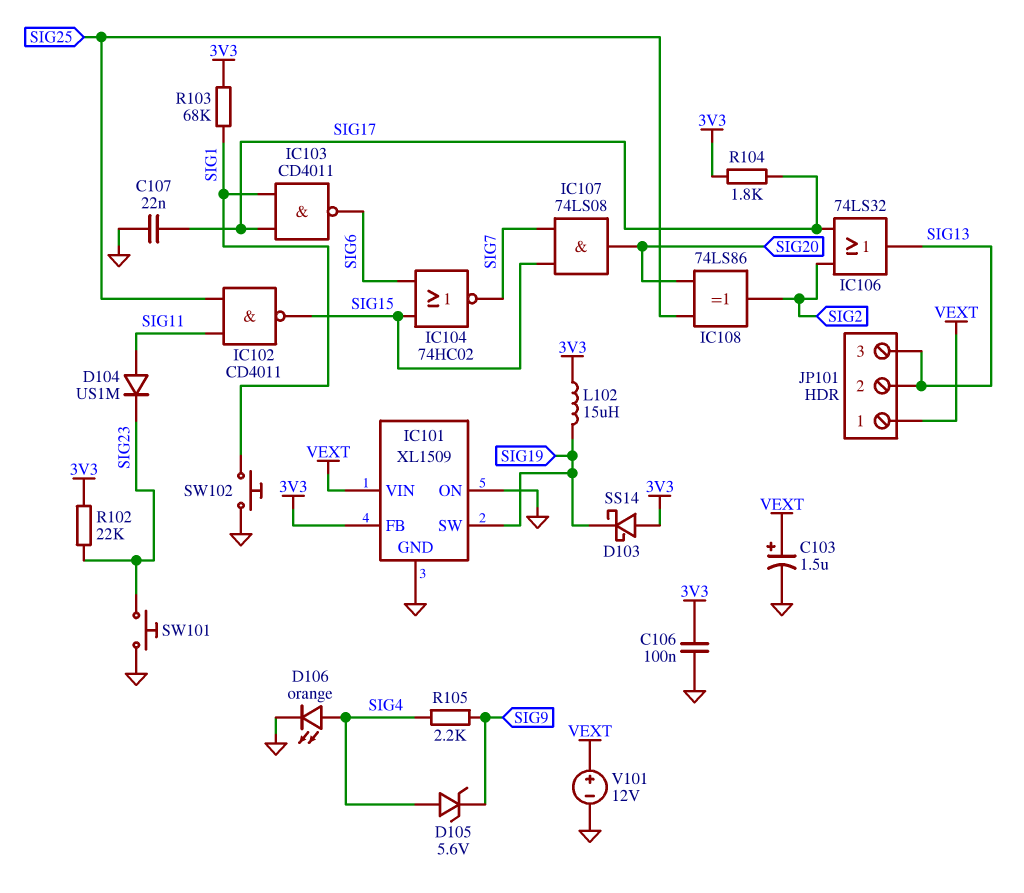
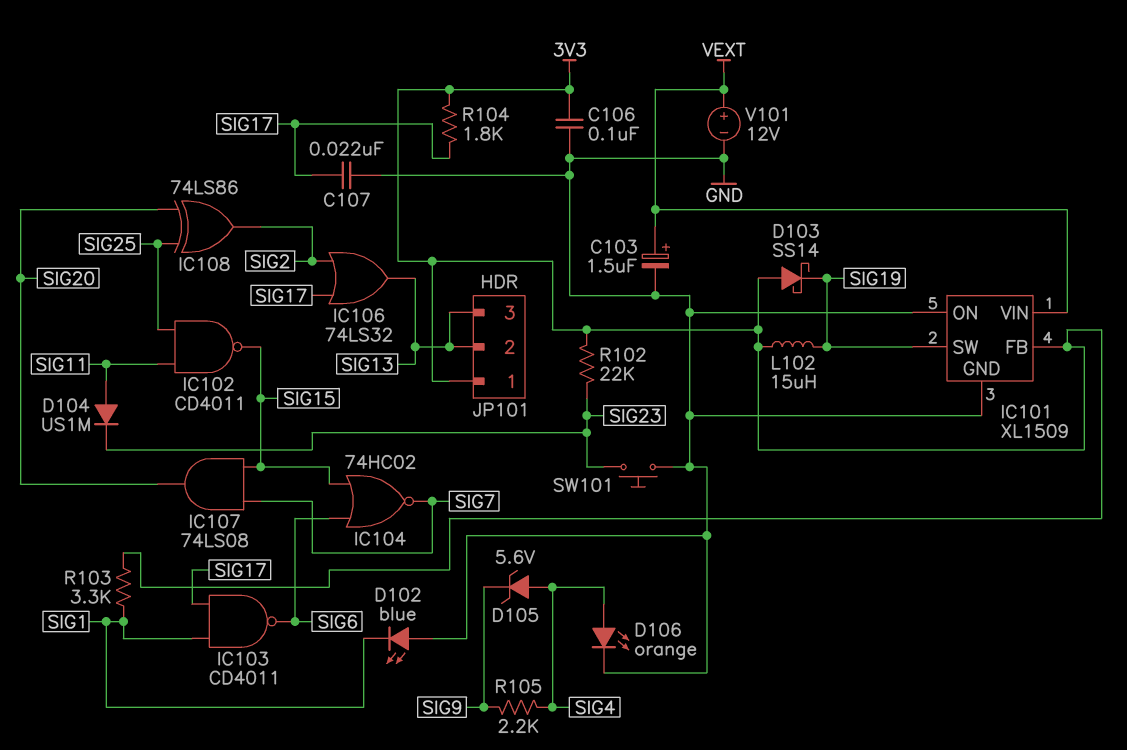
D102: none -> LED blue (A GND, K SIG1)
JP101 pin 1: VEXT -> 3V3
R103: 68k (3V3, SIG1) -> 3.3k (3V3, SIG1)
SW102: button (GND, SIG1) -> none

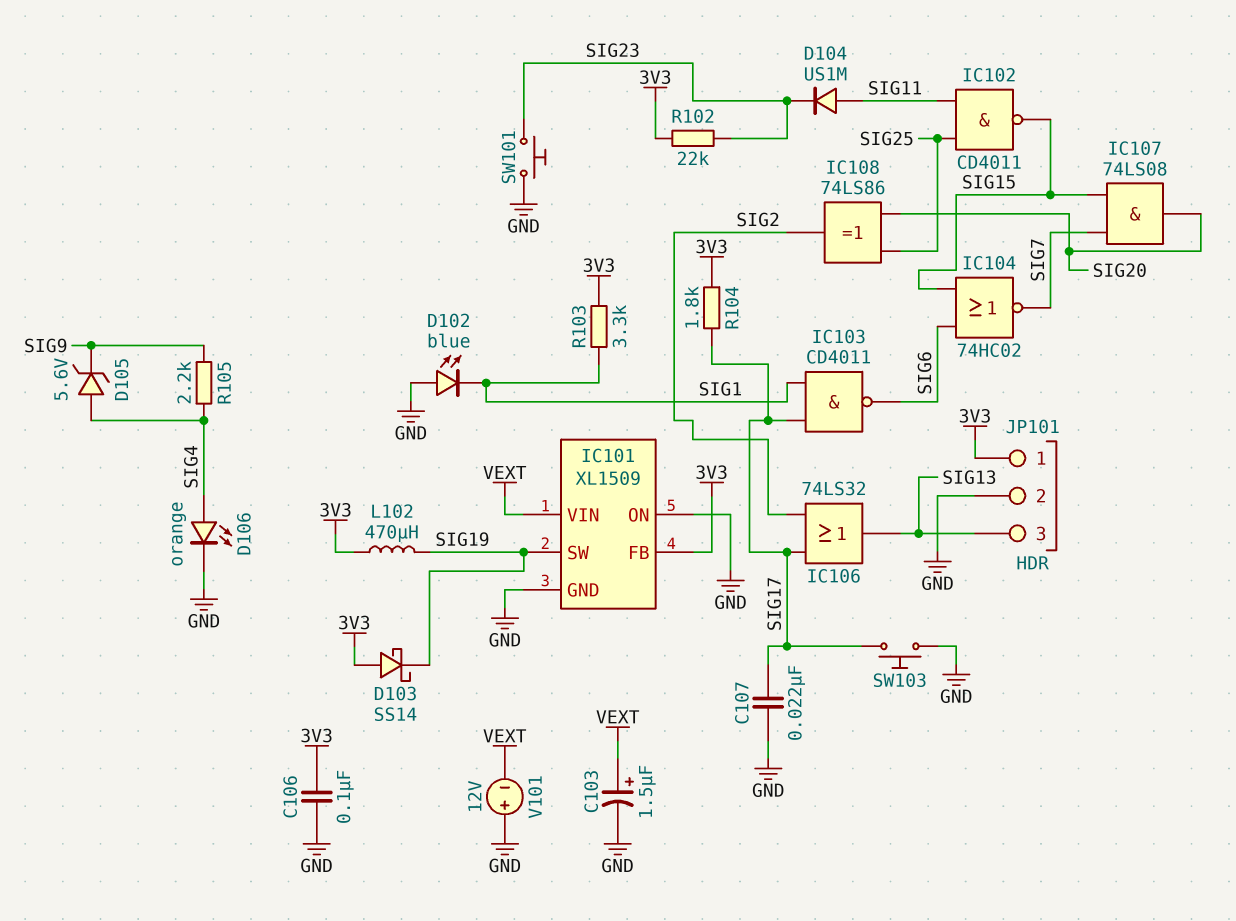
JP101 pin 2: SIG13 -> GND
L102: 15uH (3V3, SIG19) -> 470uH (3V3, SIG19)
SW103: none -> button (GND, SIG17)
V101: 12V (plus VEXT, minus GND) -> 12V (plus GND, minus VEXT)

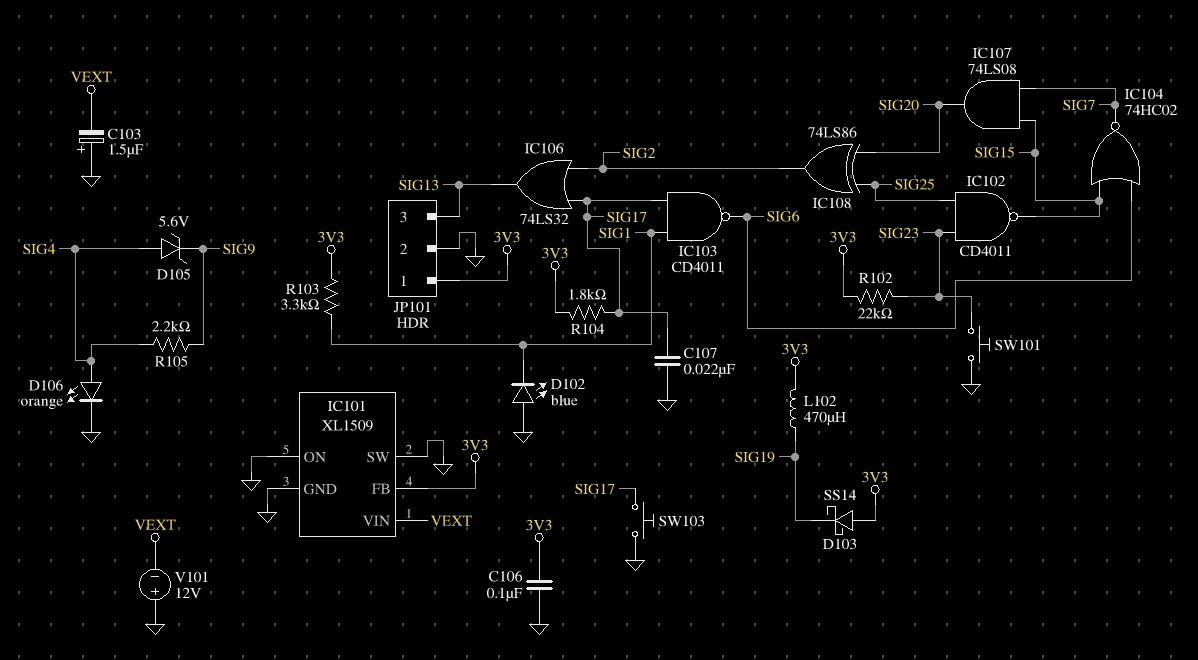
C103: 1.5uF (plus VEXT, minus GND) -> 1.5uF (plus GND, minus VEXT)
D104: diode US1M (A SIG11, K SIG23) -> none
IC101 pin SW: SIG19 -> GND
IC102: NAND CD4011 (in SIG11, in SIG25, out SIG15) -> NAND CD4011 (in SIG23, in SIG25, out SIG15)

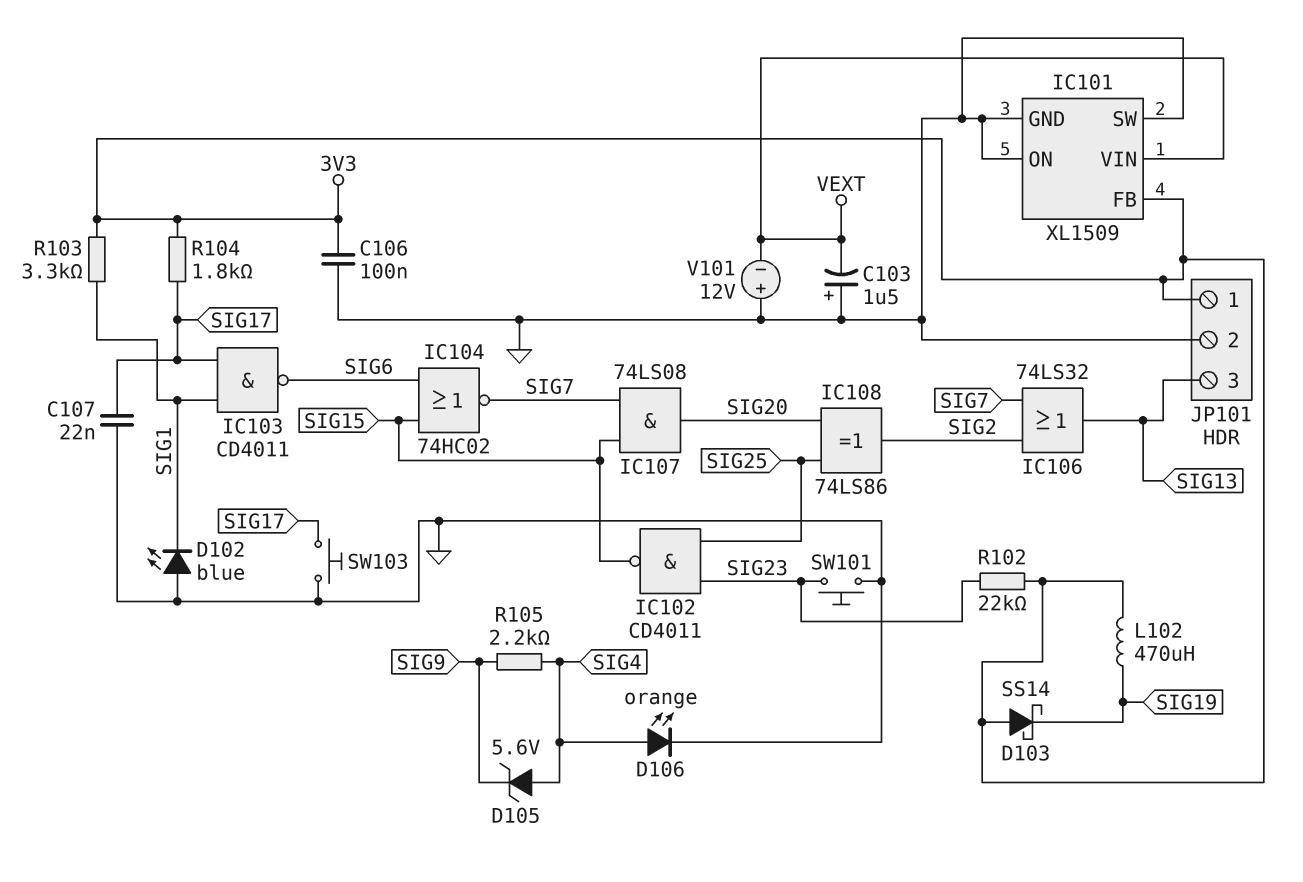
IC106: OR 74LS32 (in SIG2, in SIG17, out SIG13) -> OR 74LS32 (in SIG2, in SIG7, out SIG13)

